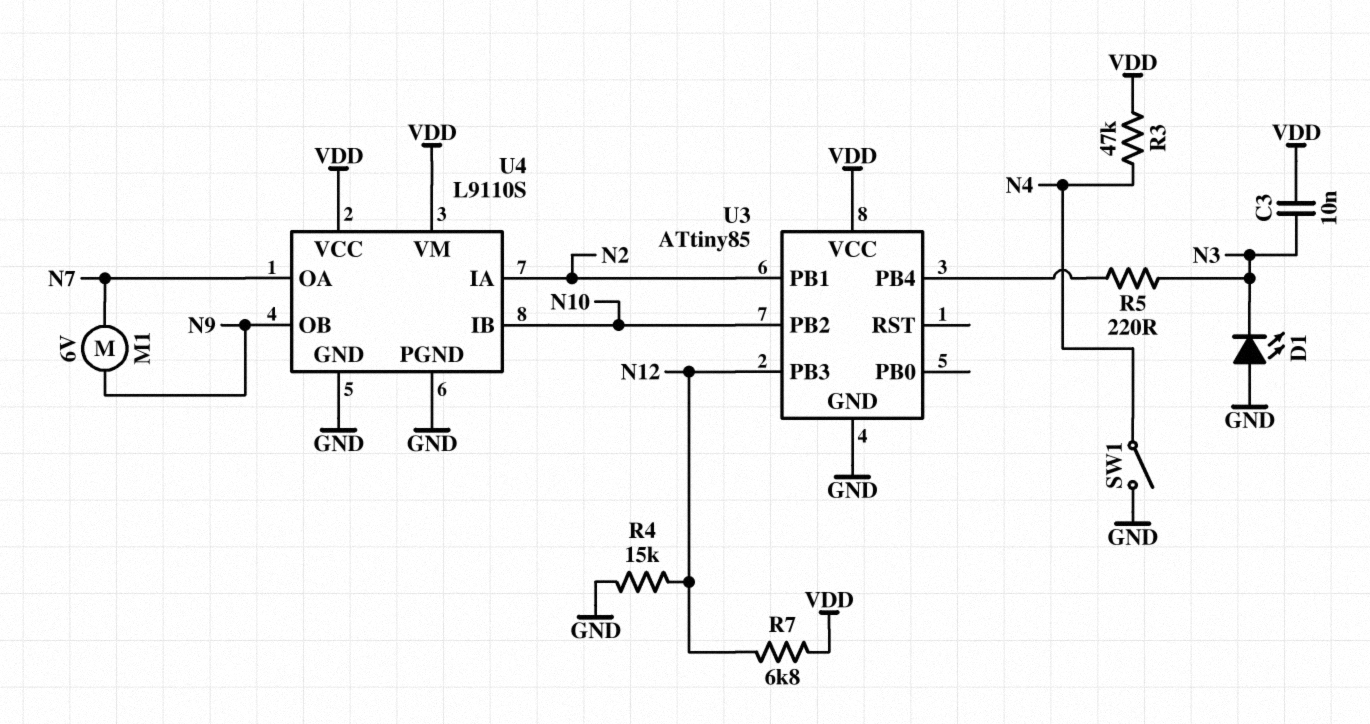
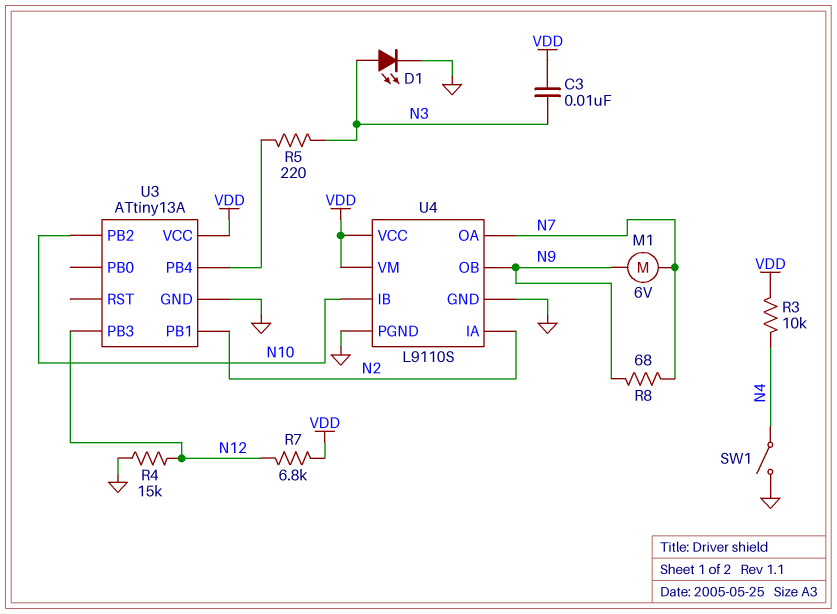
D1: LED (A GND, K N3) -> LED (A N3, K GND)
R3: 47k (N4, VDD) -> 10k (N4, VDD)
R8: none -> 68 (N7, N9)
U3: ATtiny85 -> ATtiny13A

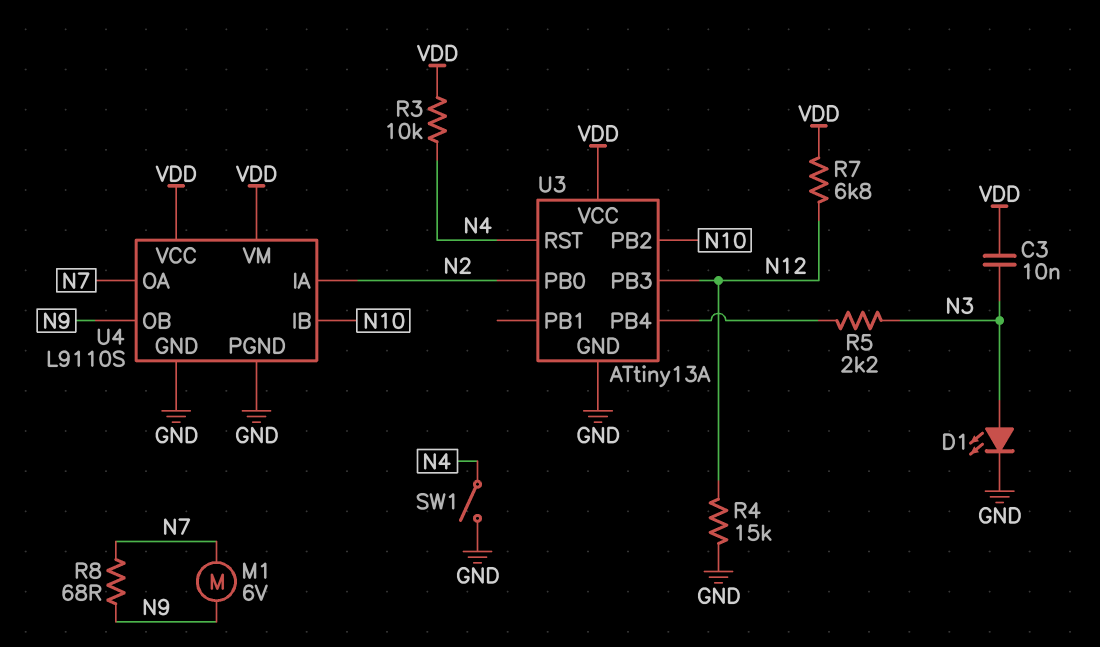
R5: 220 (N3, U3/PB4) -> 2.2k (N3, U3/PB4)
U3 pin PB0: none -> N2
U3 pin PB1: N2 -> none
U3 pin RST: none -> N4

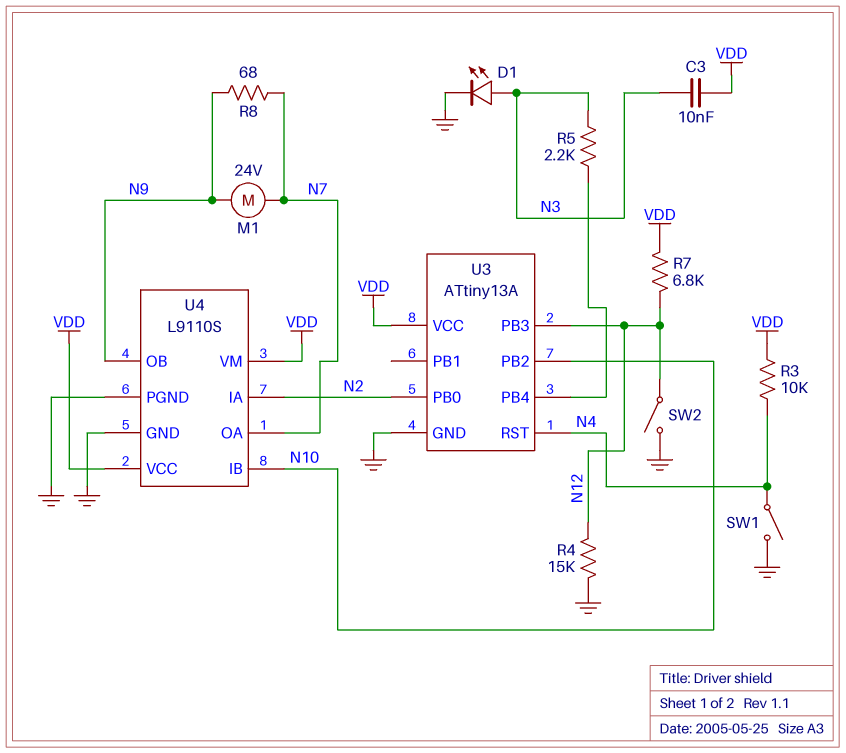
M1: motor 6V (N7, N9) -> motor 24V (N7, N9)
SW2: none -> switch (GND, N12)

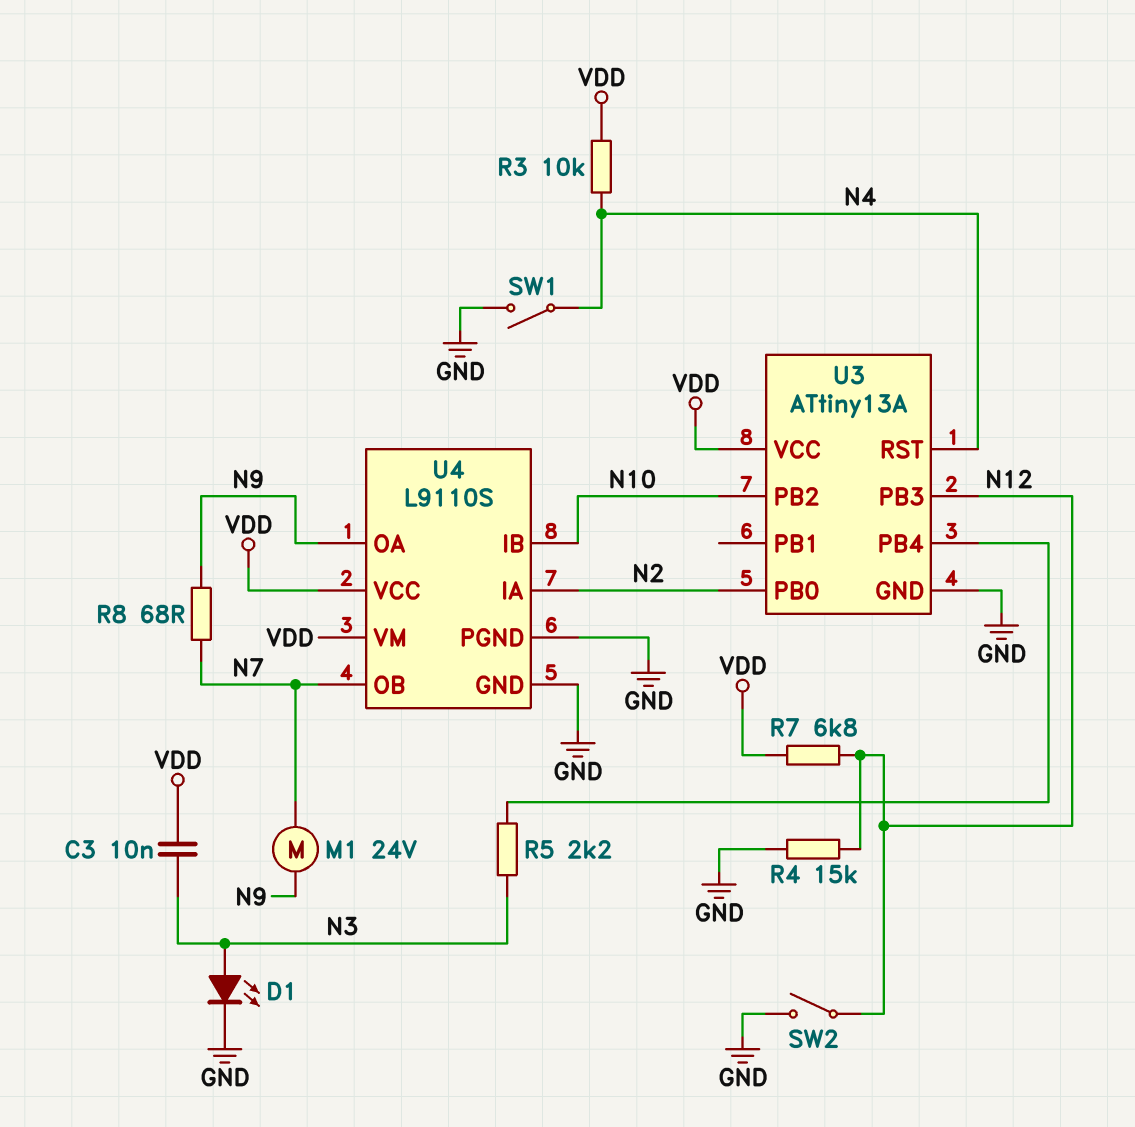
U4 pin OA: N7 -> N9
U4 pin OB: N9 -> N7

